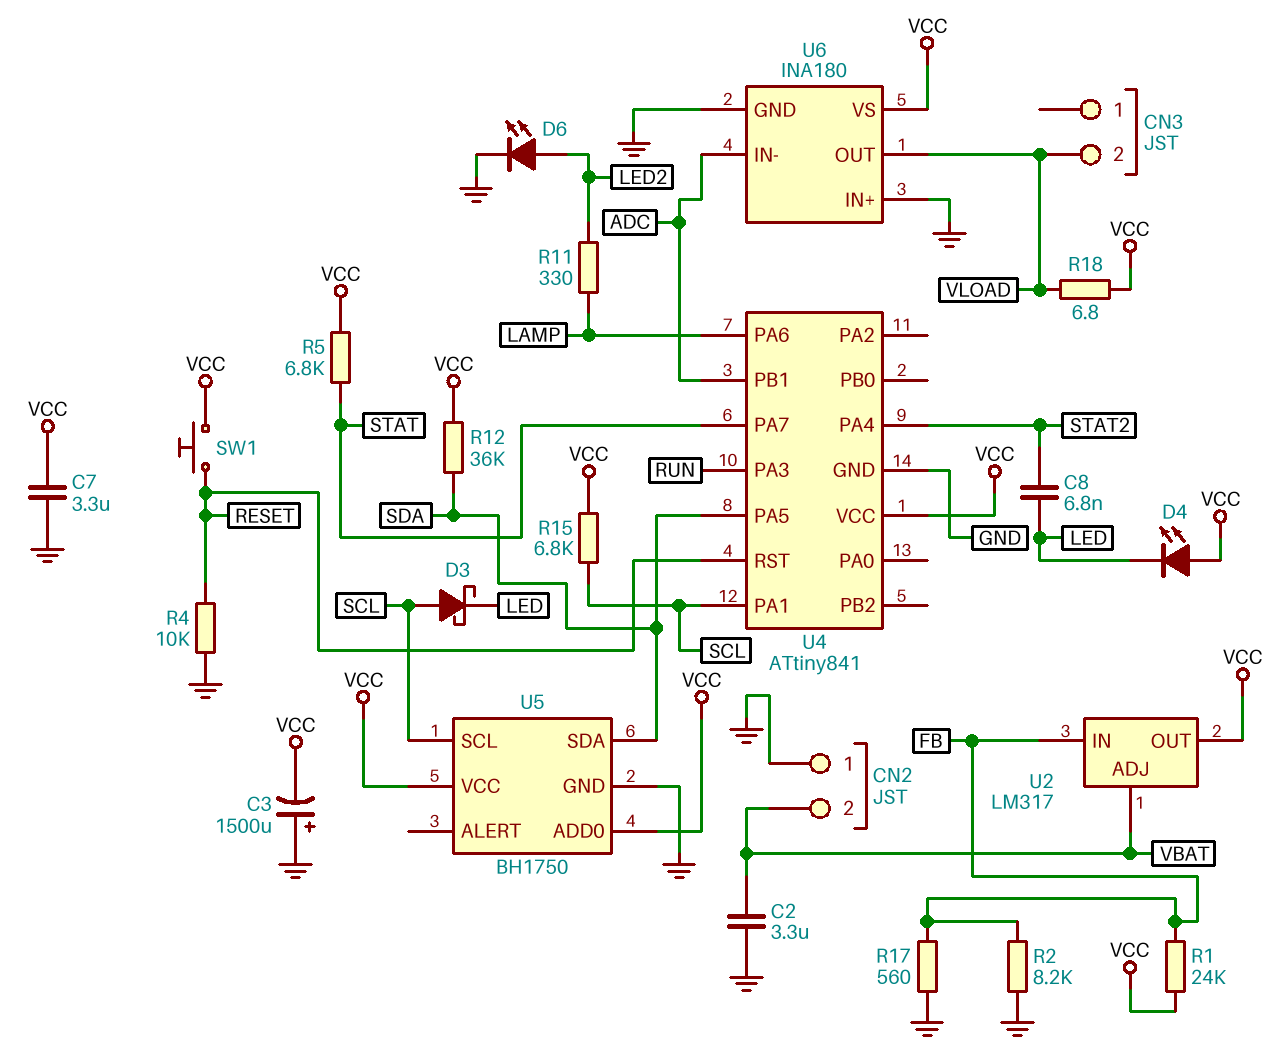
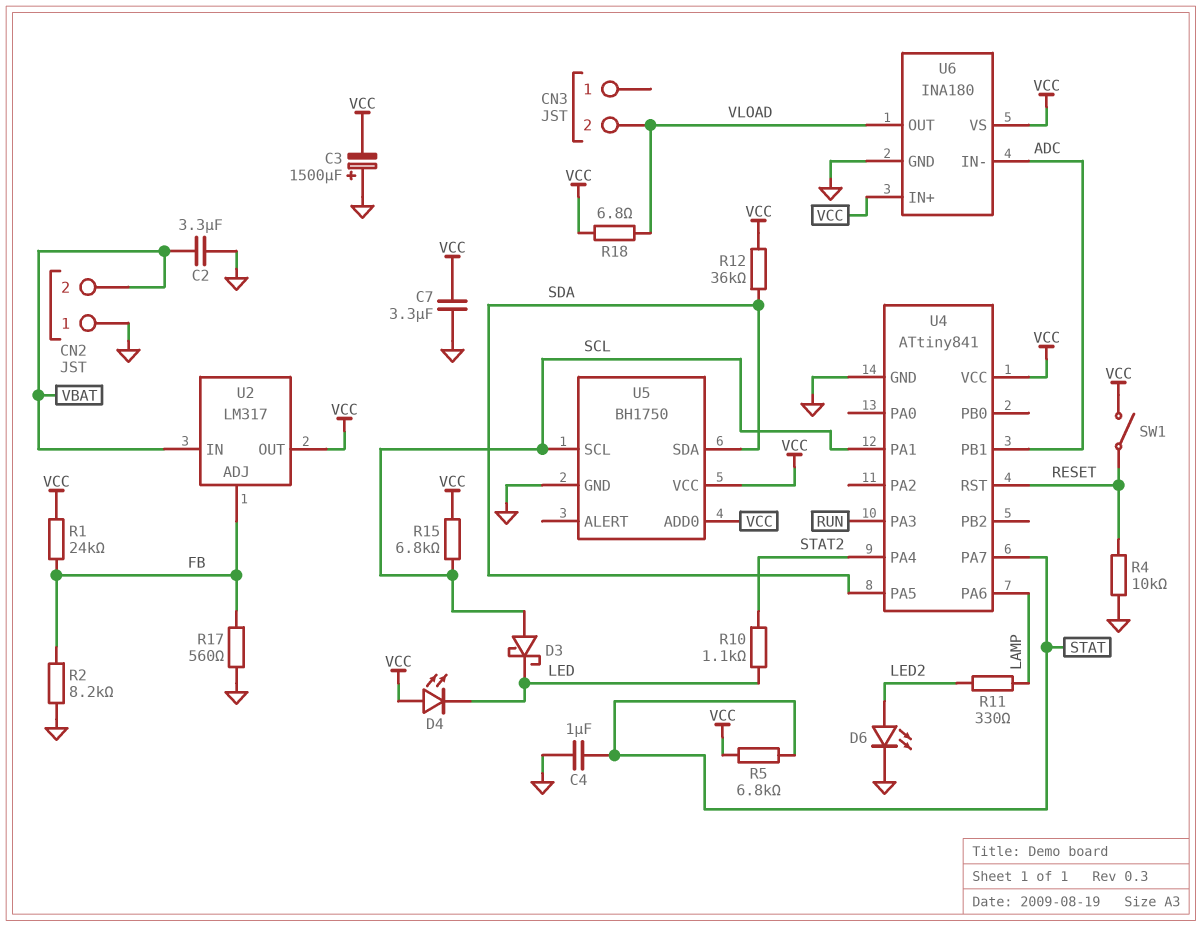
C4: none -> 1uF (GND, STAT)
C8: 6.8nF (LED, STAT2) -> none
R10: none -> 1.1k (LED, STAT2)
SW1: button (RESET, VCC) -> switch (RESET, VCC)
U2 pin ADJ: VBAT -> FB
U2 pin IN: FB -> VBAT
U6 pin IN+: GND -> VCC

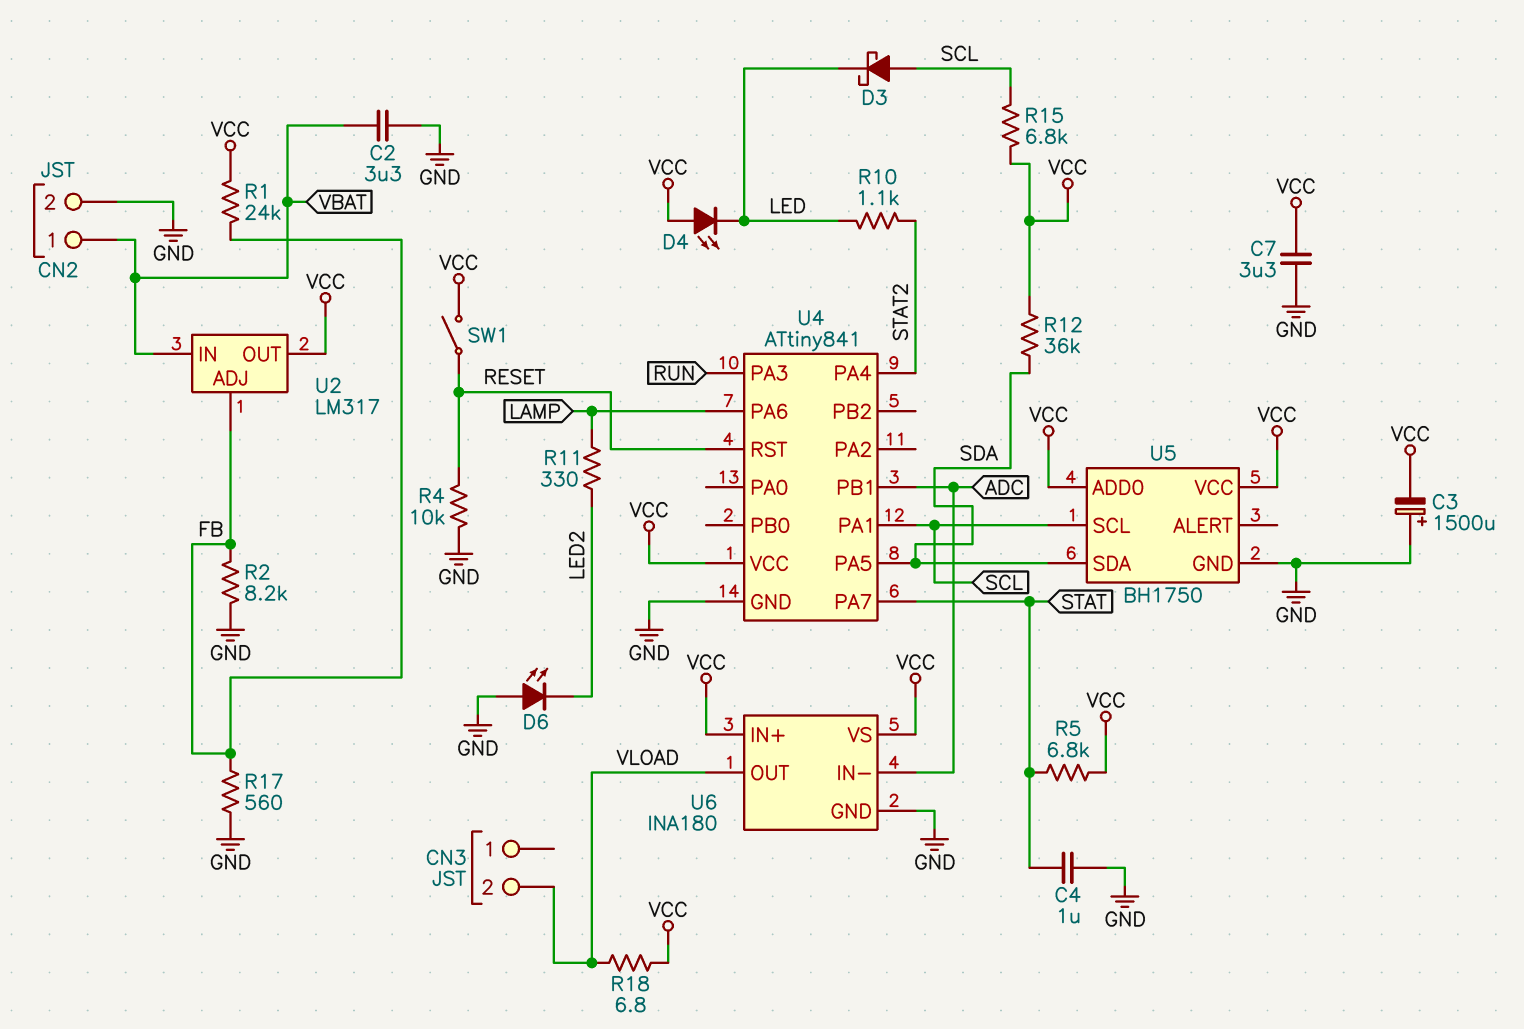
CN2 pin 1: GND -> VBAT
CN2 pin 2: VBAT -> GND
D6: LED (A LED2, K GND) -> LED (A GND, K LED2)

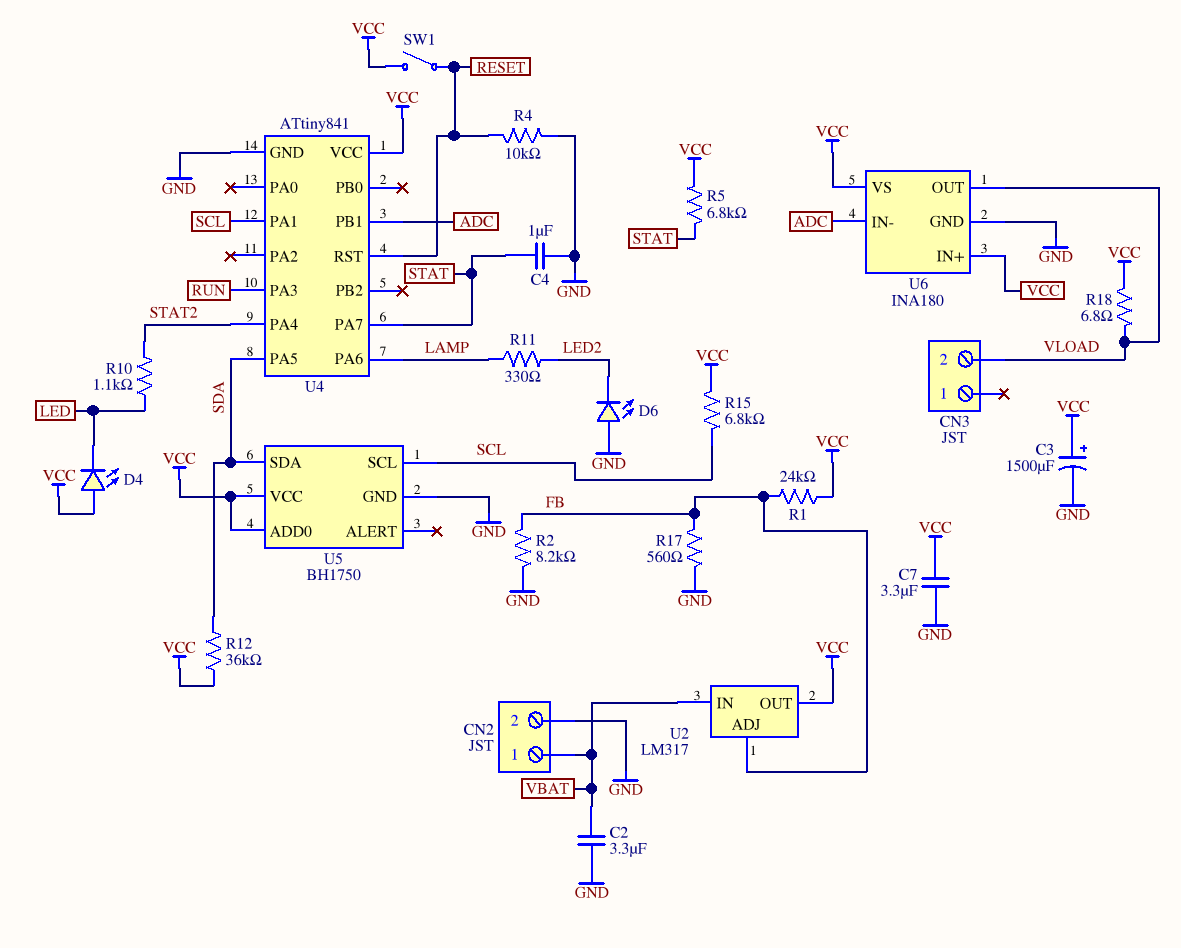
C3: 1500uF (plus GND, minus VCC) -> 1500uF (plus VCC, minus GND)
D3: schottky (A SCL, K LED) -> none

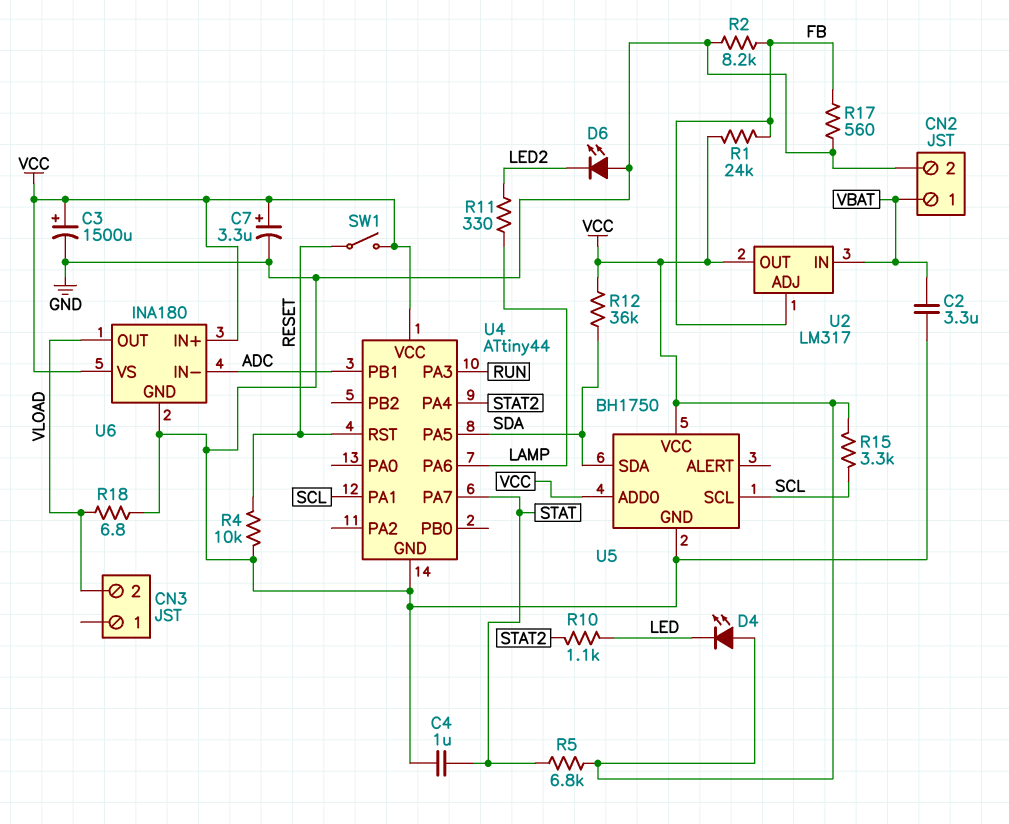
C7: 3.3uF (GND, VCC) -> 3.3uF (plus VCC, minus GND)
R15: 6.8k (SCL, VCC) -> 3.3k (SCL, VCC)
R18: 6.8 (VCC, VLOAD) -> 6.8 (GND, VLOAD)
U4: ATtiny841 -> ATtiny44

